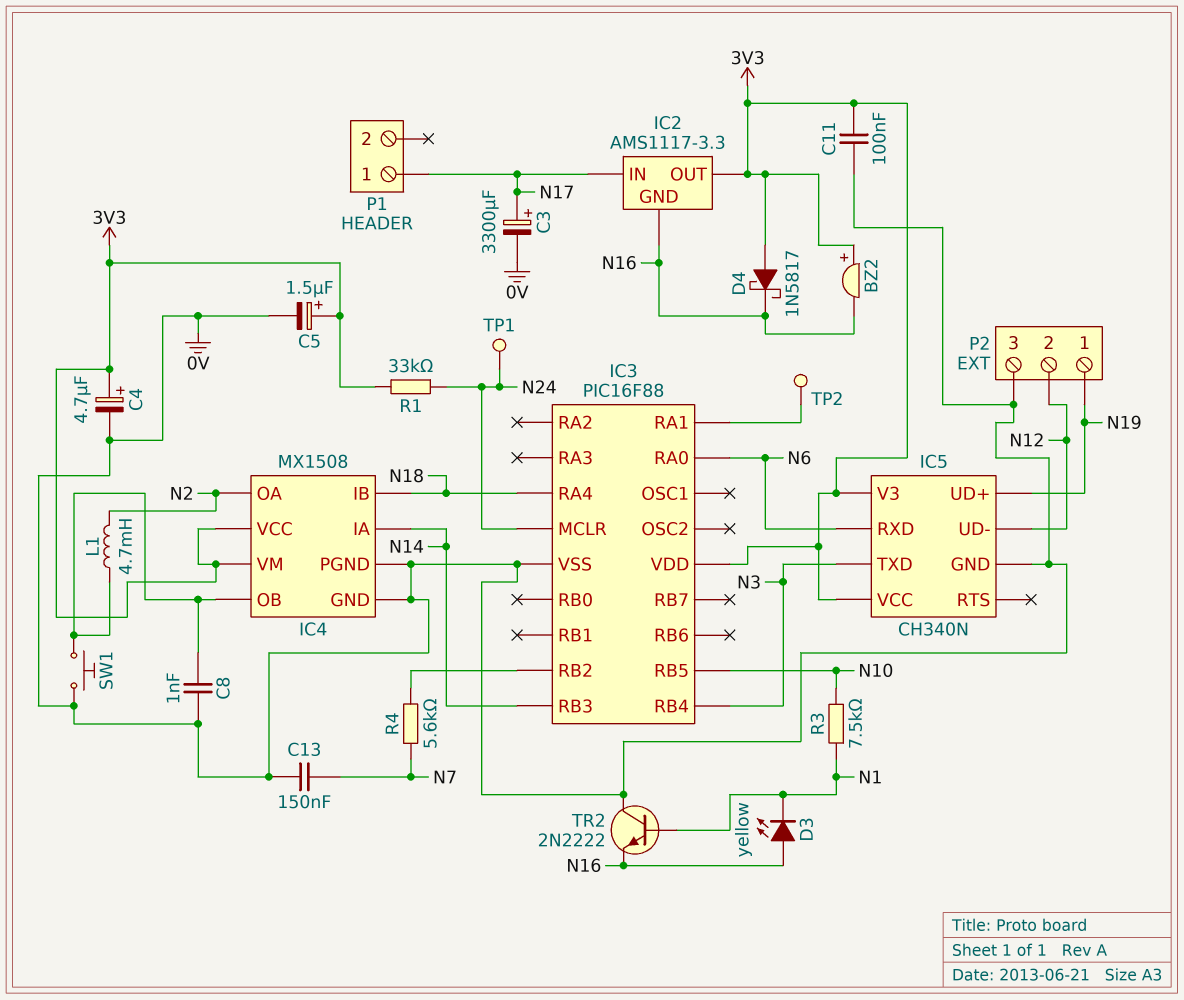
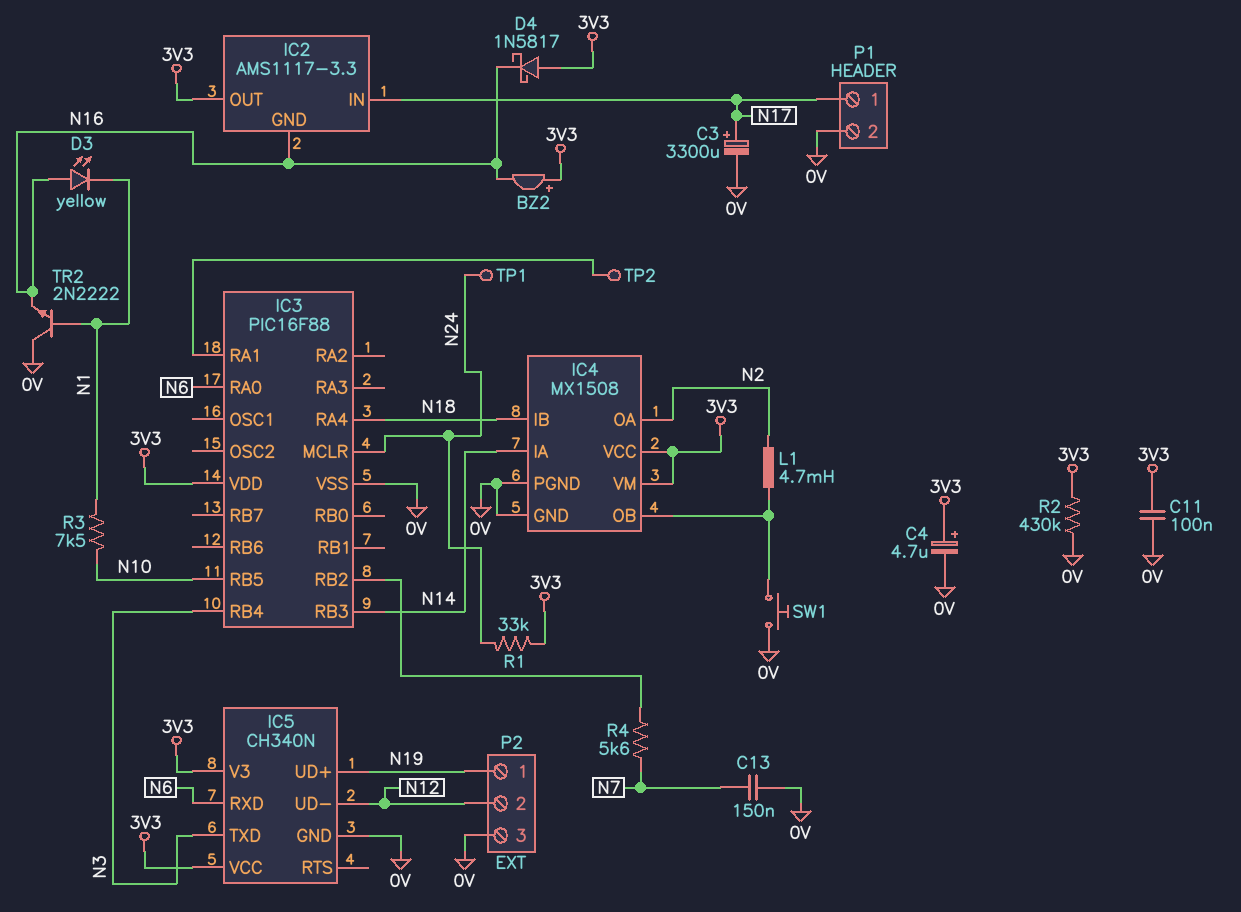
C5: 1.5uF (plus 3V3, minus 0V) -> none
C8: 1nF (0V, IC4/OB) -> none
P1 pin 2: none -> 0V
R2: none -> 430k (0V, 3V3)

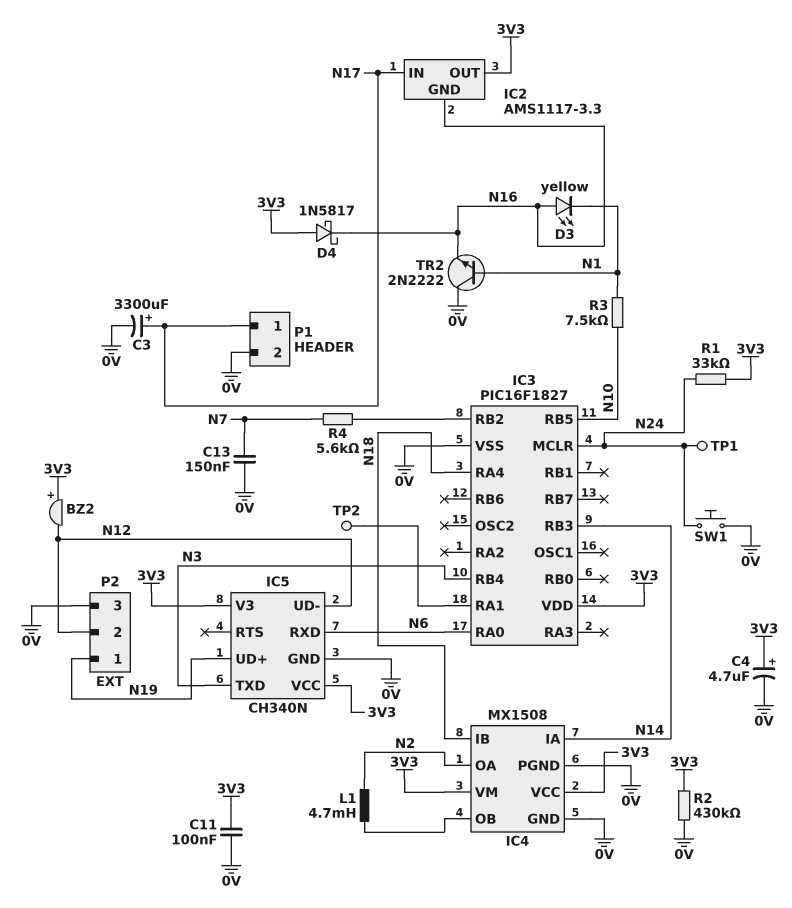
BZ2: buzzer (plus 3V3, minus N16) -> buzzer (plus 3V3, minus N12)
IC3: PIC16F88 -> PIC16F1827
SW1: button (0V, IC4/OB) -> button (0V, N24)

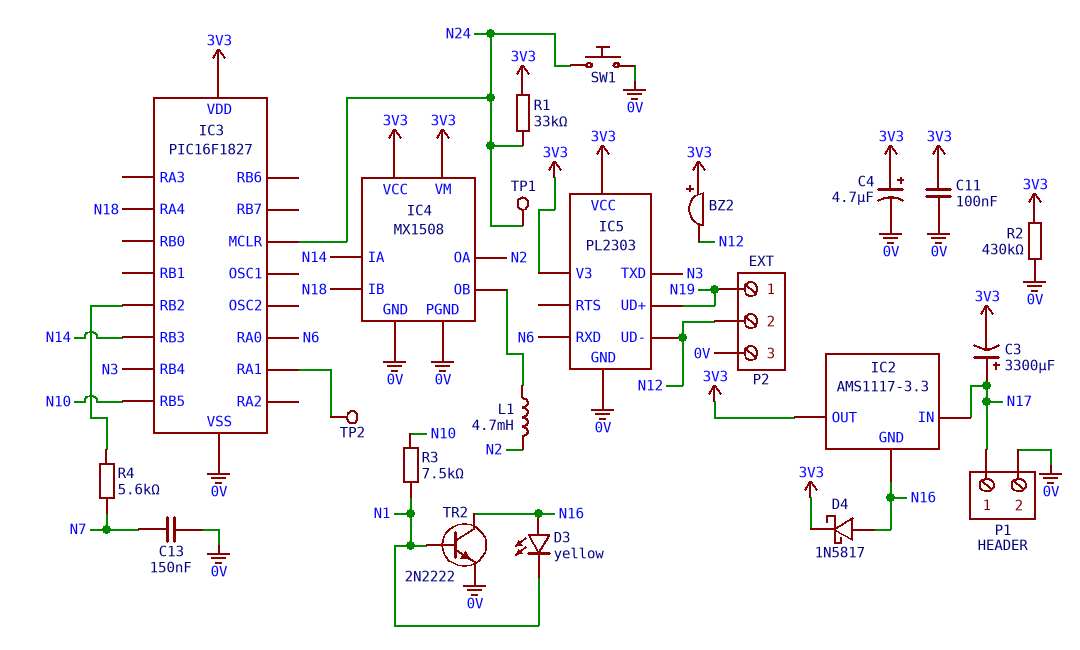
C3: 3300uF (plus N17, minus 0V) -> 3300uF (plus N17, minus 3V3)
D4: schottky 1N5817 (A 3V3, K N16) -> schottky 1N5817 (A N16, K 3V3)
IC5: CH340N -> PL2303
TR2: NPN 2N2222 (B N1, C 0V, E N16) -> NPN 2N2222 (B N1, C N16, E 0V)

